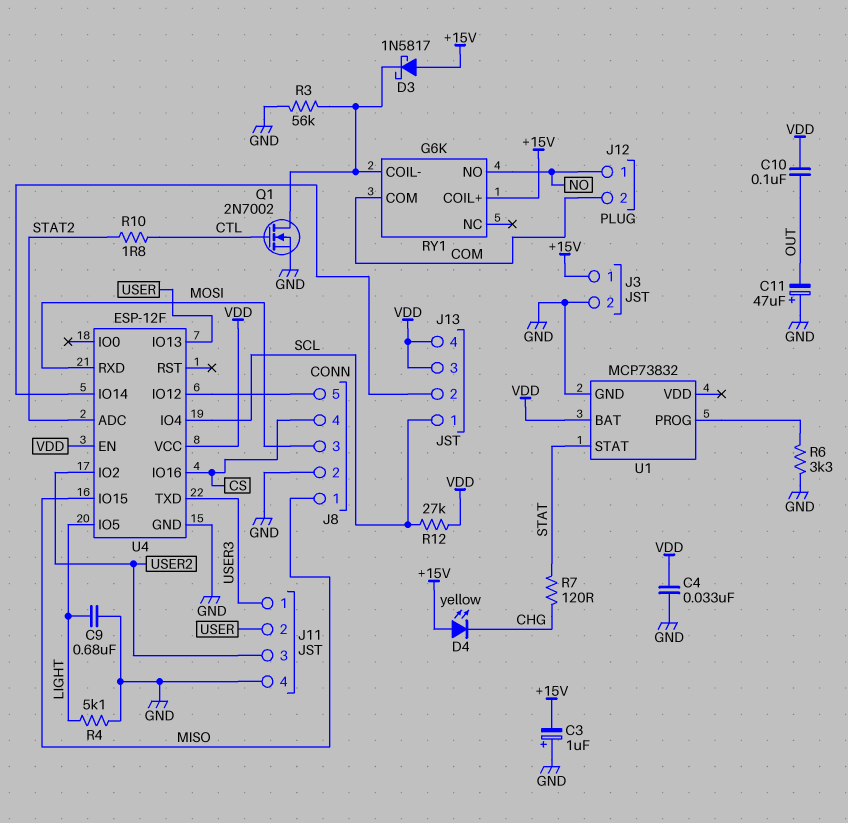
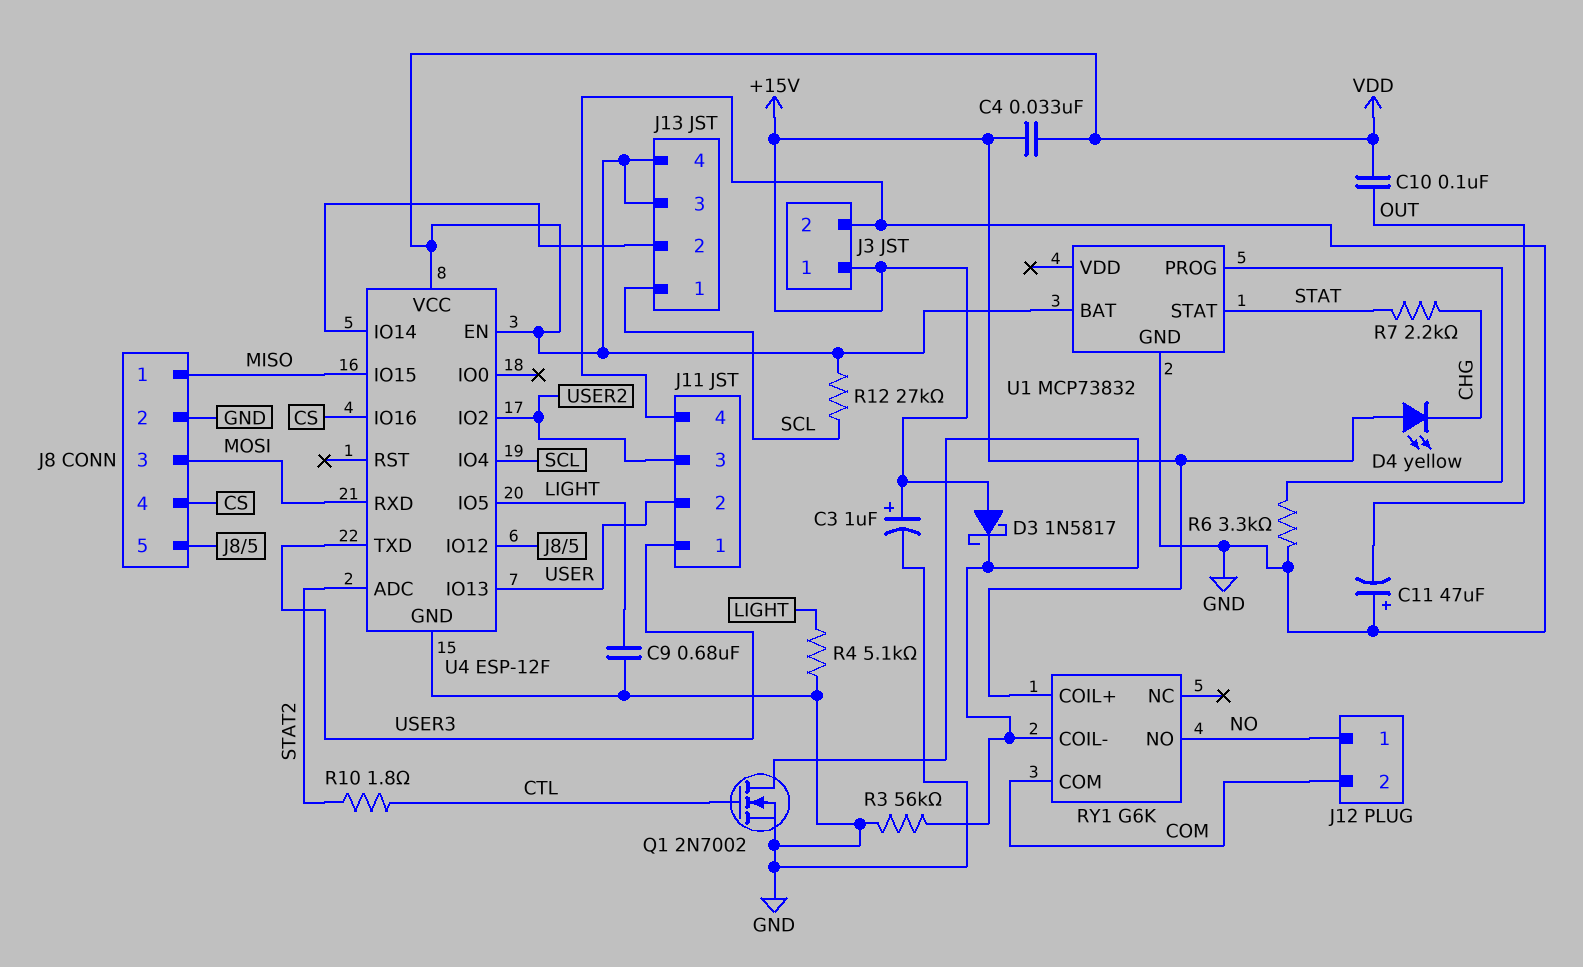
C3: 1uF (plus GND, minus +15V) -> 1uF (plus +15V, minus GND)
C4: 33nF (GND, VDD) -> 33nF (+15V, VDD)
R7: 120 (CHG, STAT) -> 2.2k (CHG, STAT)

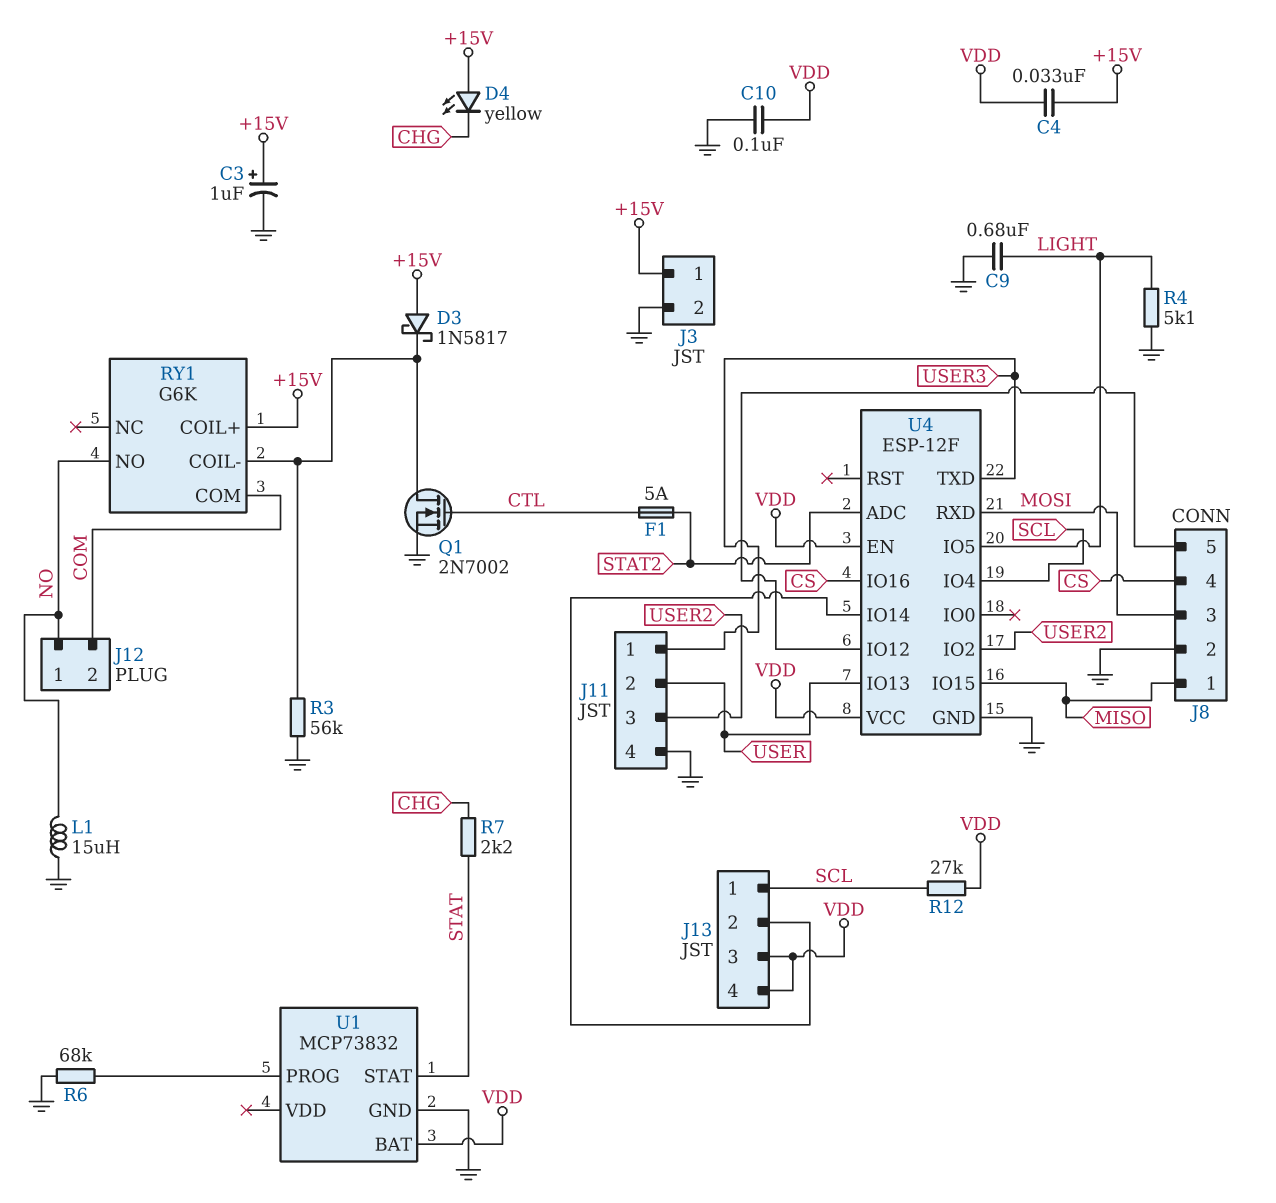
C10: 100nF (OUT, VDD) -> 100nF (GND, VDD)
C11: 47uF (plus GND, minus OUT) -> none
F1: none -> 5A (CTL, STAT2)
L1: none -> 15uH (GND, NO)
R6: 3.3k (GND, U1/PROG) -> 68k (GND, U1/PROG)
R10: 1.8 (CTL, STAT2) -> none

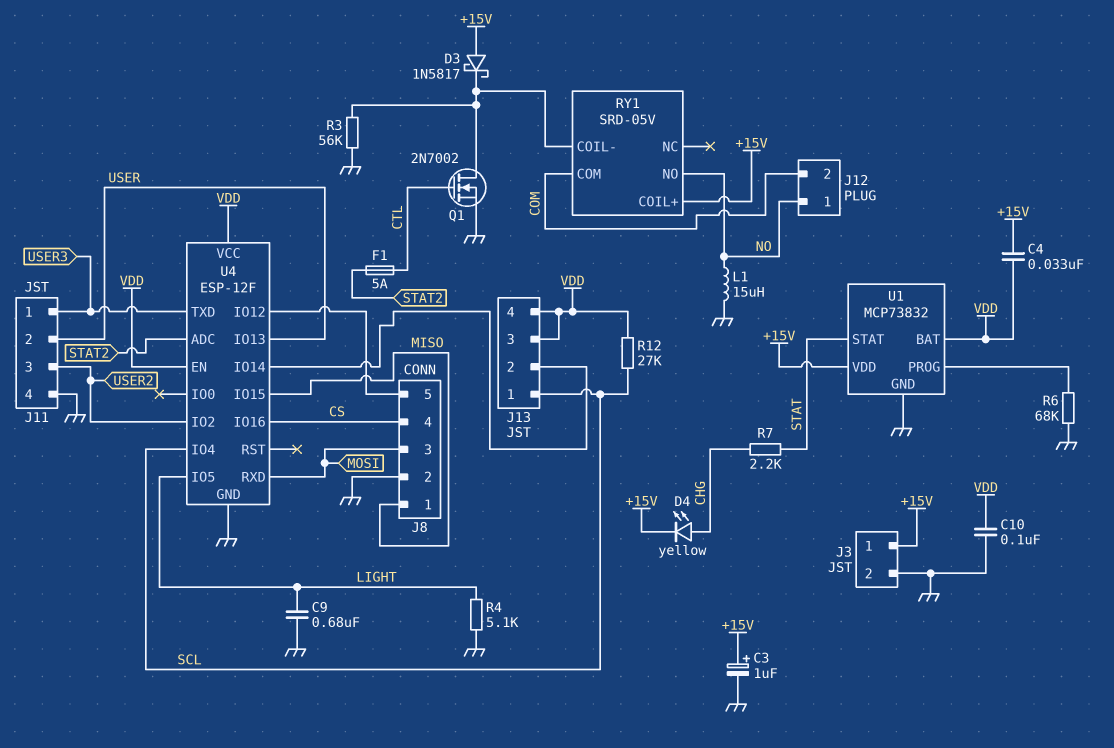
D4: LED yellow (A +15V, K CHG) -> LED yellow (A CHG, K +15V)
RY1: G6K -> SRD-05V
U1 pin VDD: none -> +15V

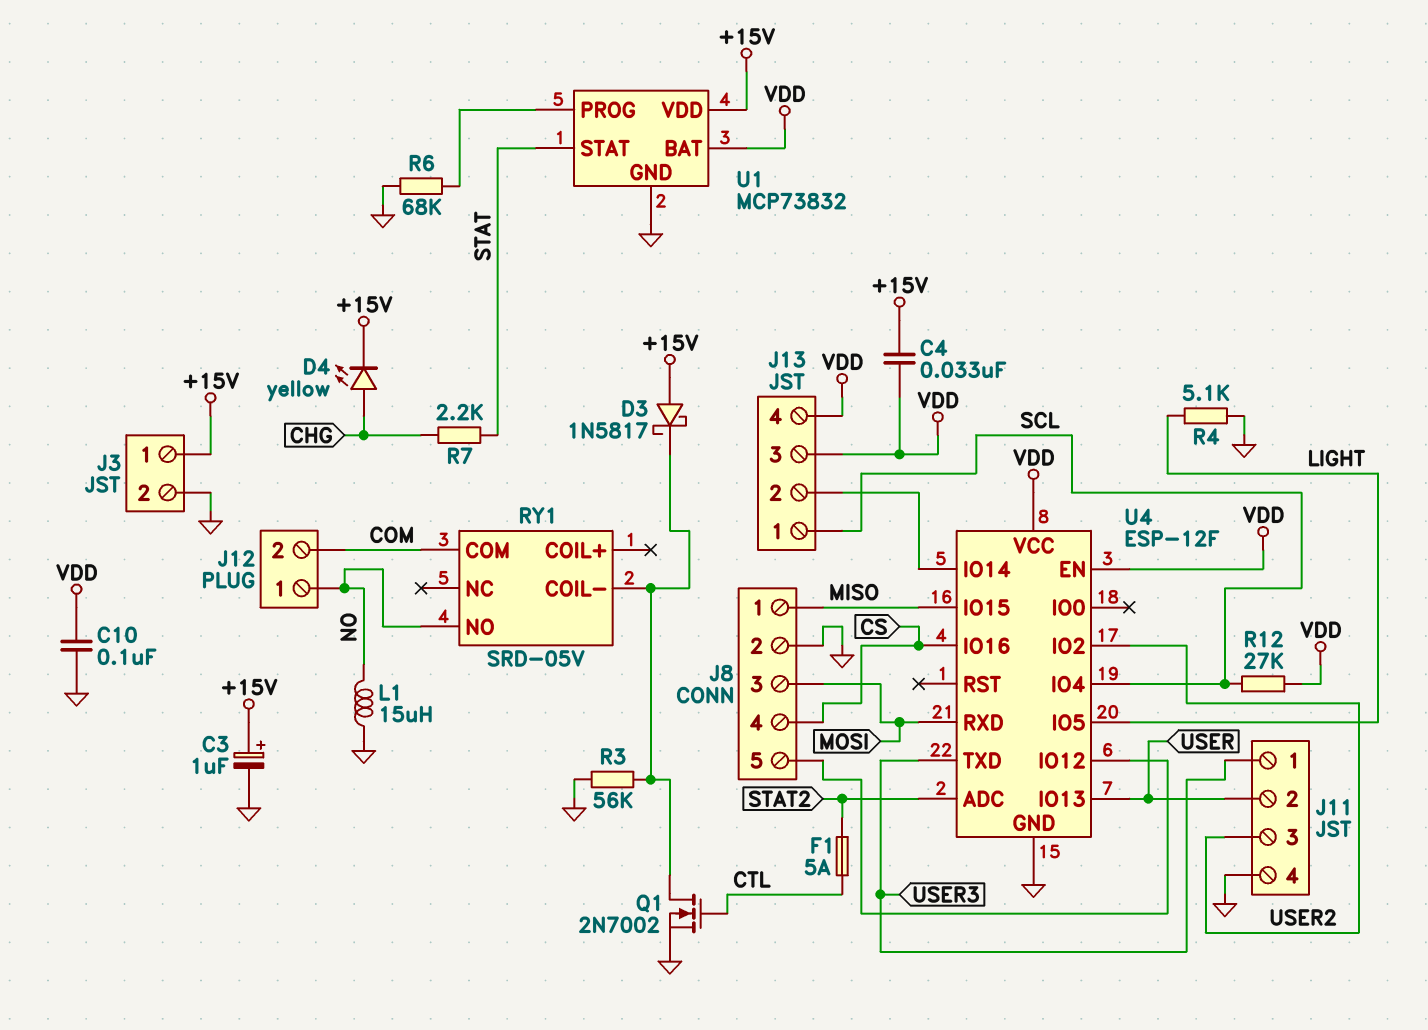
C9: 680nF (GND, LIGHT) -> none
RY1 pin COIL+: +15V -> none

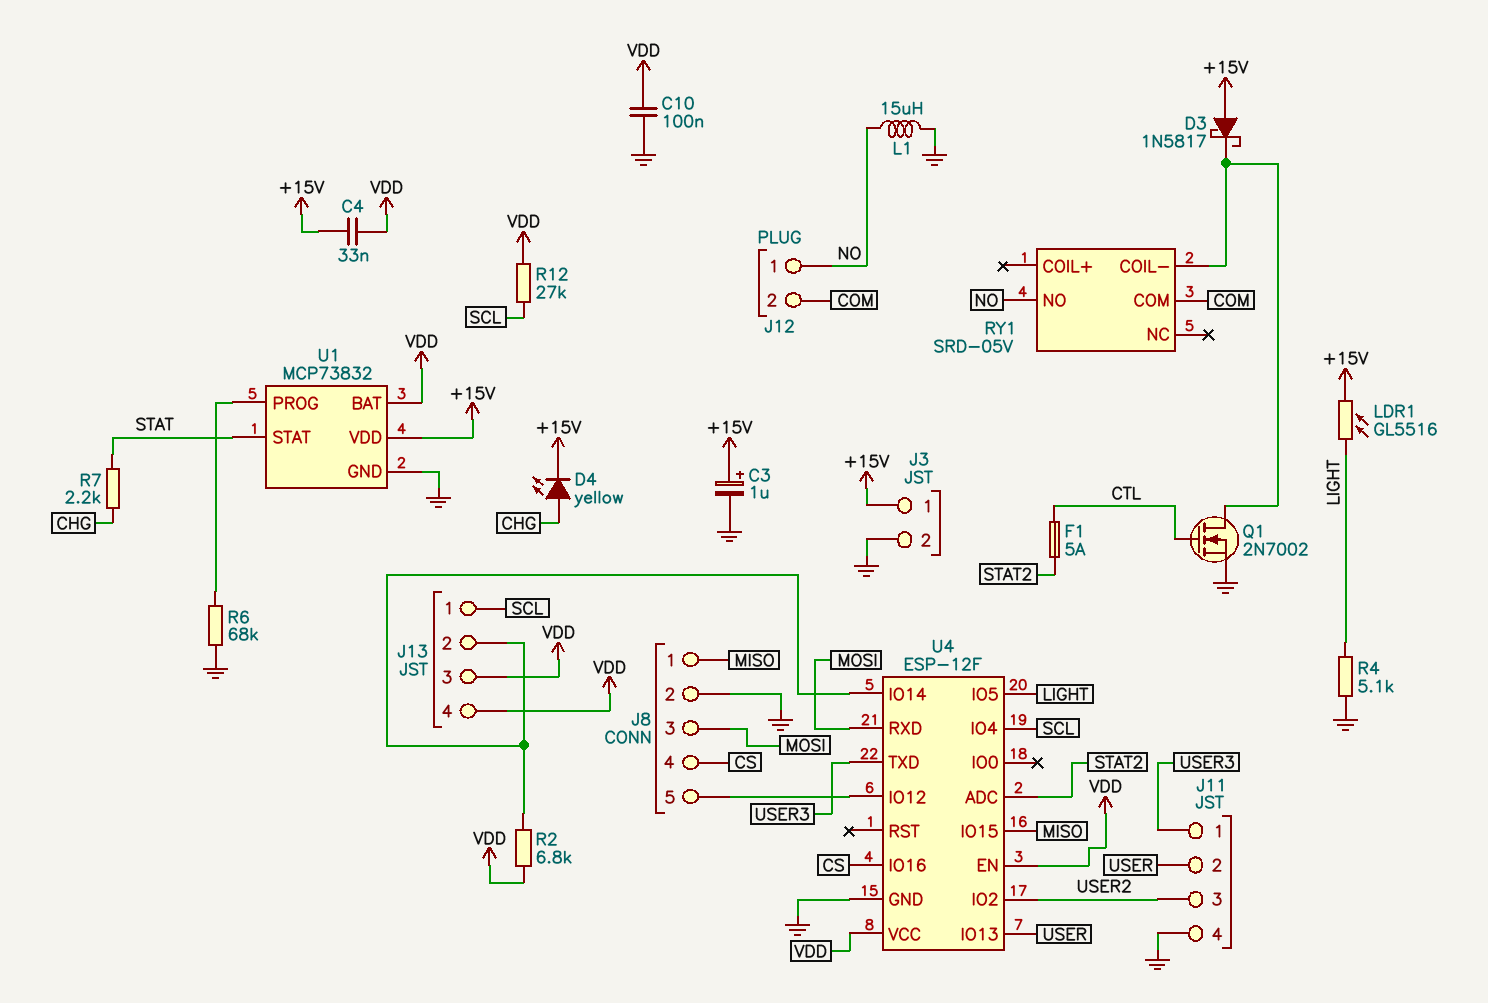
LDR1: none -> GL5516 (+15V, LIGHT)
R2: none -> 6.8k (J13/2, VDD)
R3: 56k (GND, RY1/COIL-) -> none

